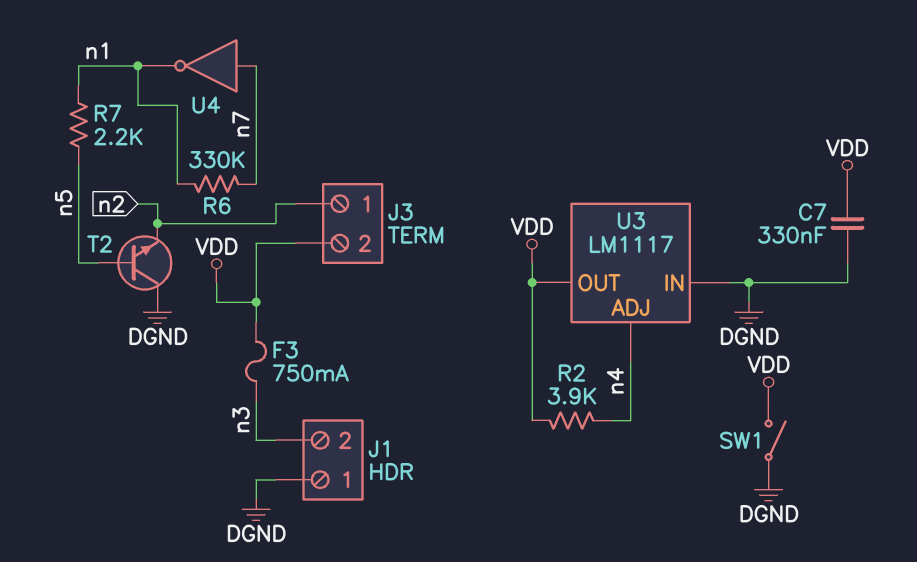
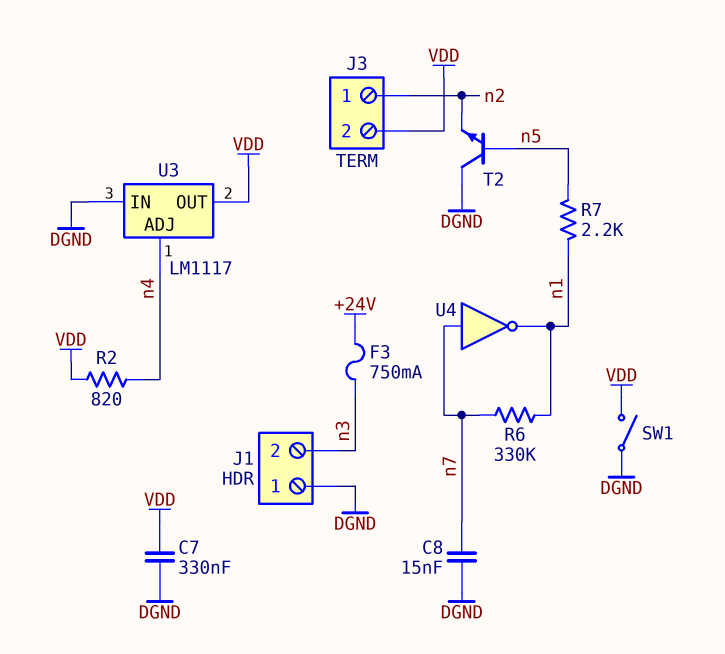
C8: none -> 15nF (DGND, n7)
F3: 750mA (VDD, n3) -> 750mA (+24V, n3)
R2: 3.9k (VDD, n4) -> 820 (VDD, n4)

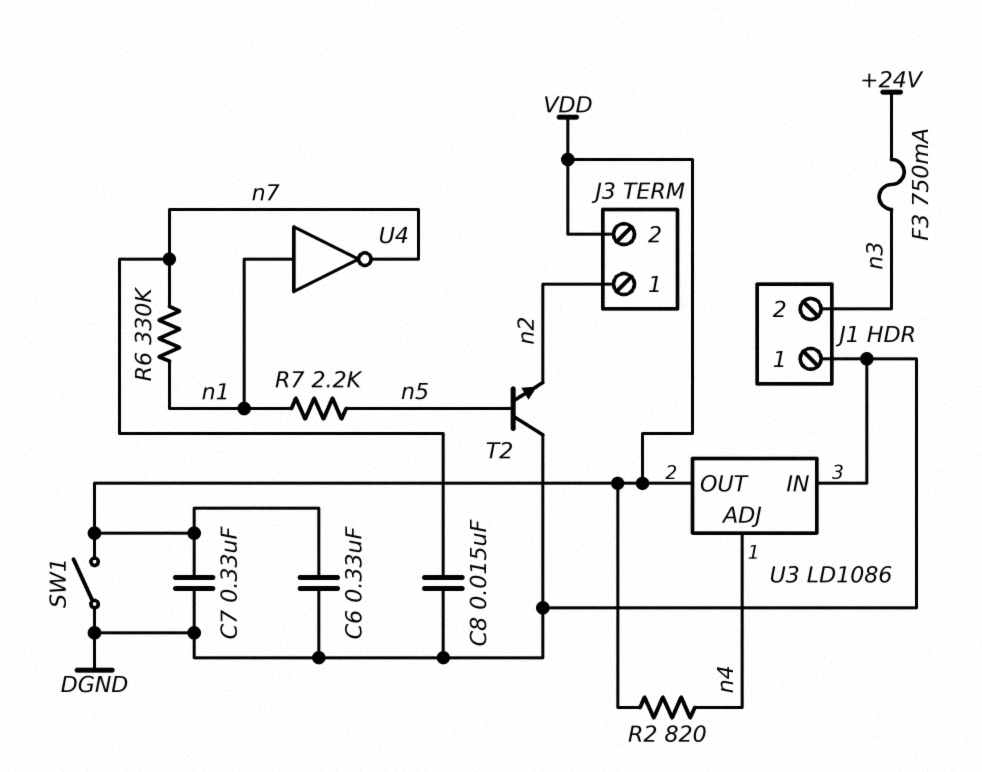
C6: none -> 330nF (DGND, VDD)
U3: LM1117 -> LD1086
U4: NOT (in n7, out n1) -> NOT (in n1, out n7)

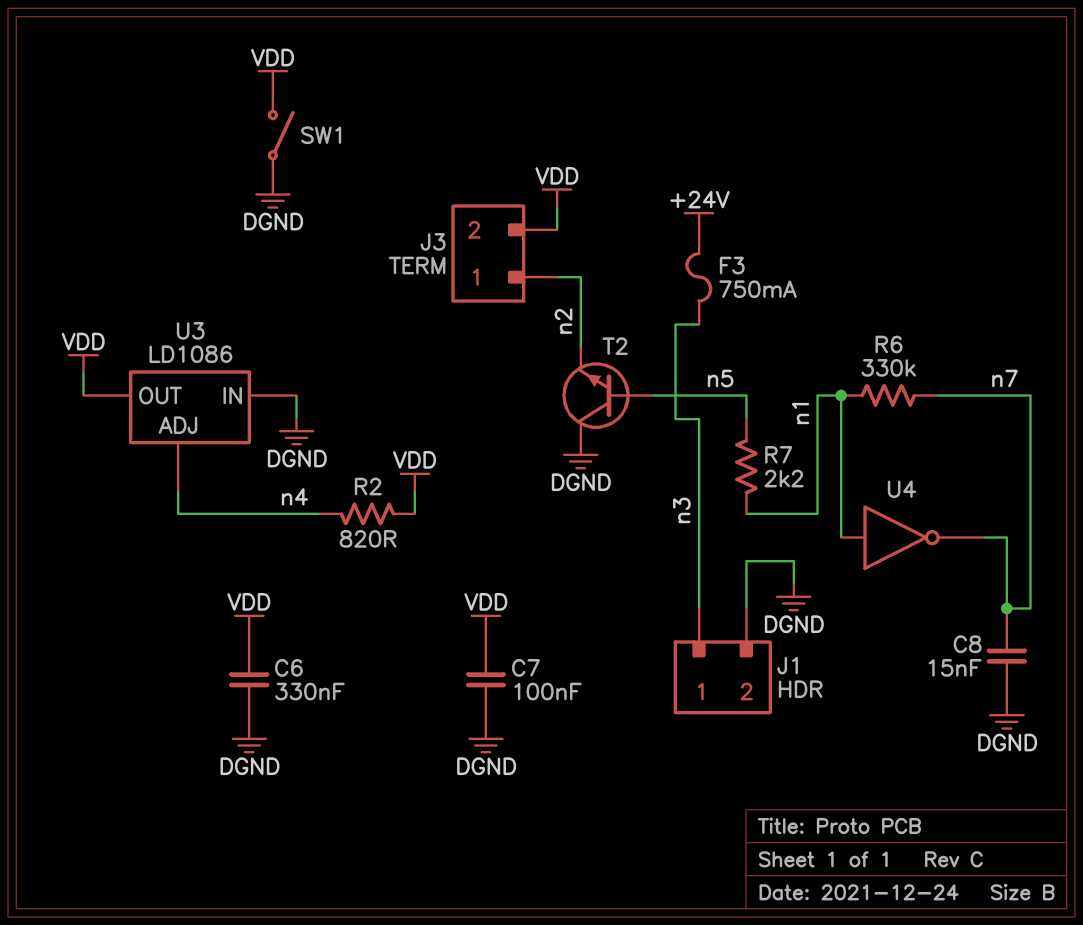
C7: 330nF (DGND, VDD) -> 100nF (DGND, VDD)
J1 pin 1: DGND -> n3
J1 pin 2: n3 -> DGND

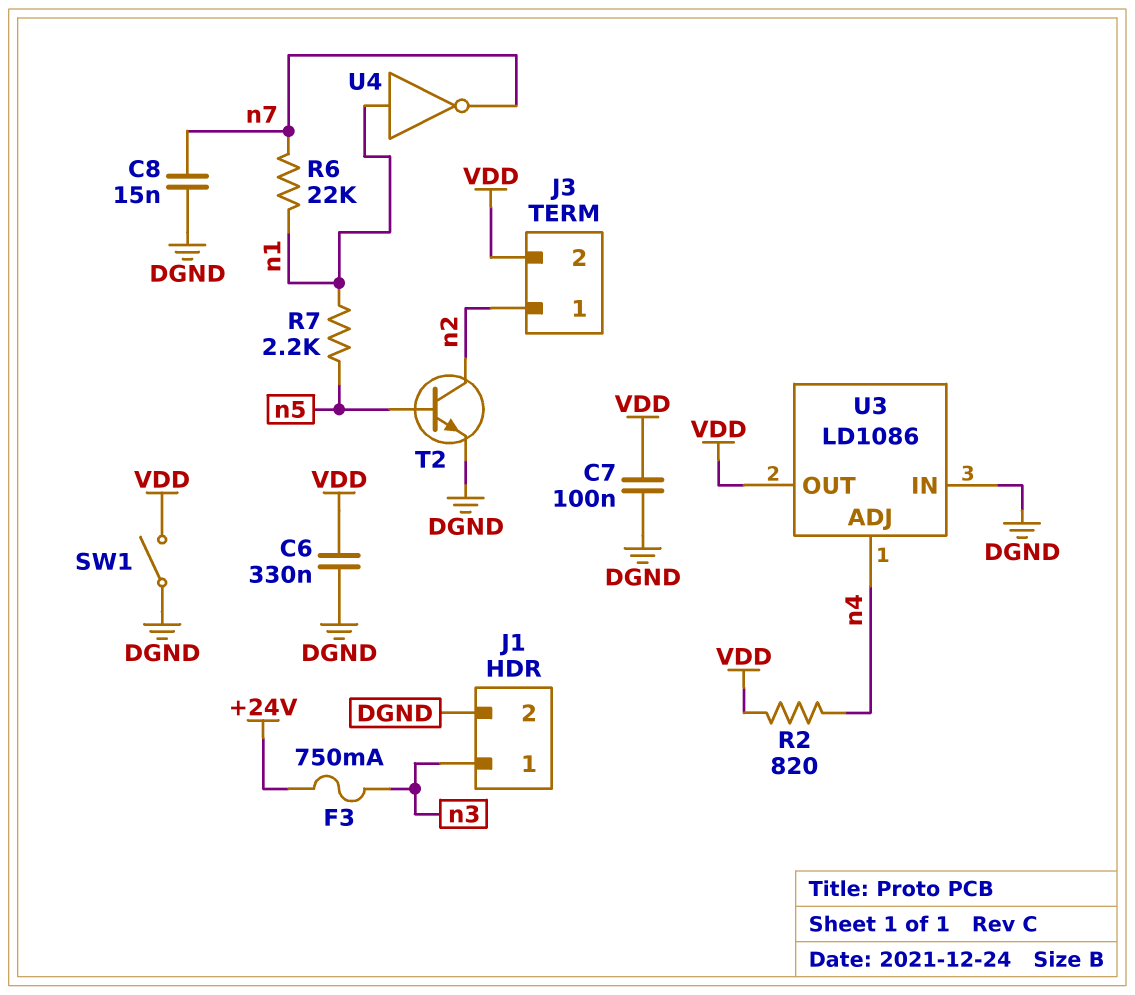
R6: 330k (n1, n7) -> 22k (n1, n7)
T2: NPN (B n5, C DGND, E n2) -> NPN (B n5, C n2, E DGND)

